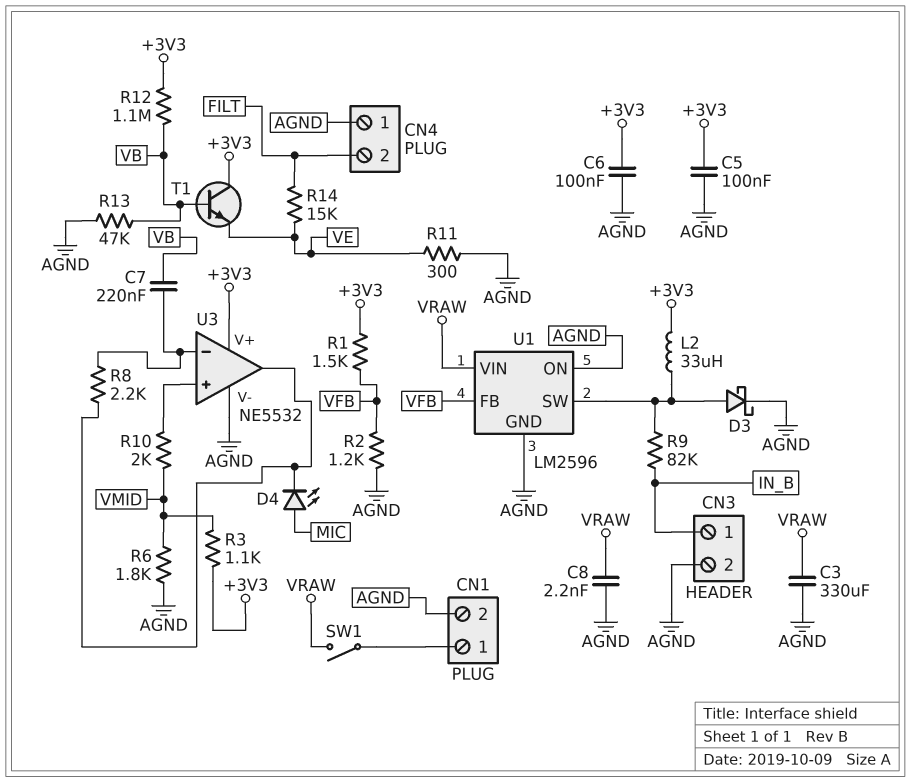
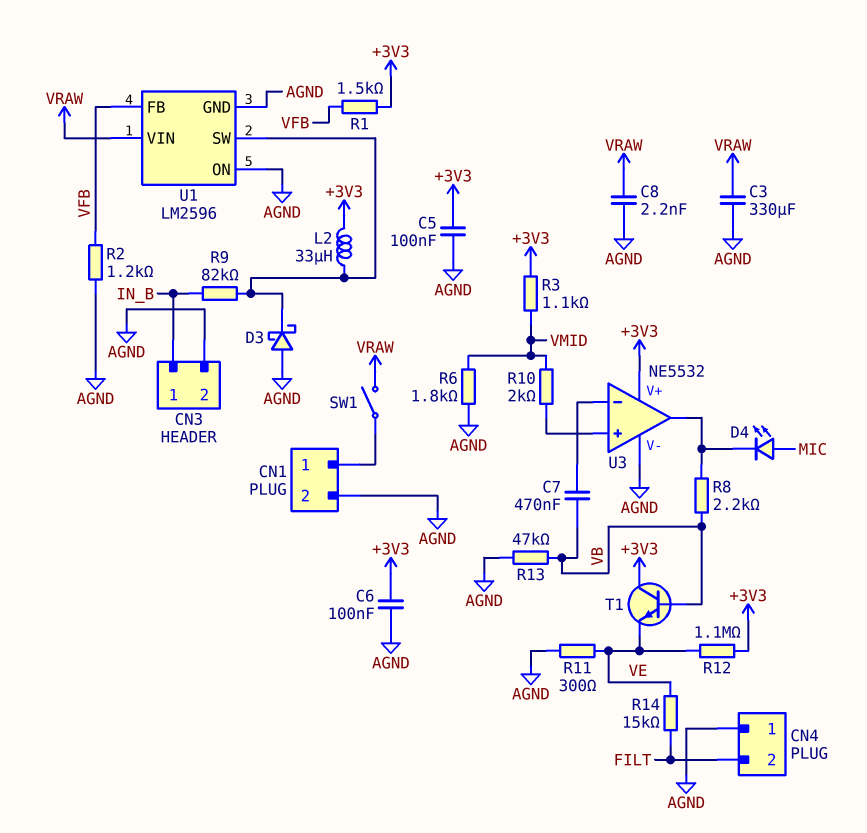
C7: 220nF (U3/in-, VB) -> 470nF (U3/in-, VB)
D3: schottky (A U1/SW, K AGND) -> schottky (A AGND, K U1/SW)
R8: 2.2k (U3/in-, U3/out) -> 2.2k (U3/out, VB)
R12: 1.1M (+3V3, VB) -> 1.1M (+3V3, VE)

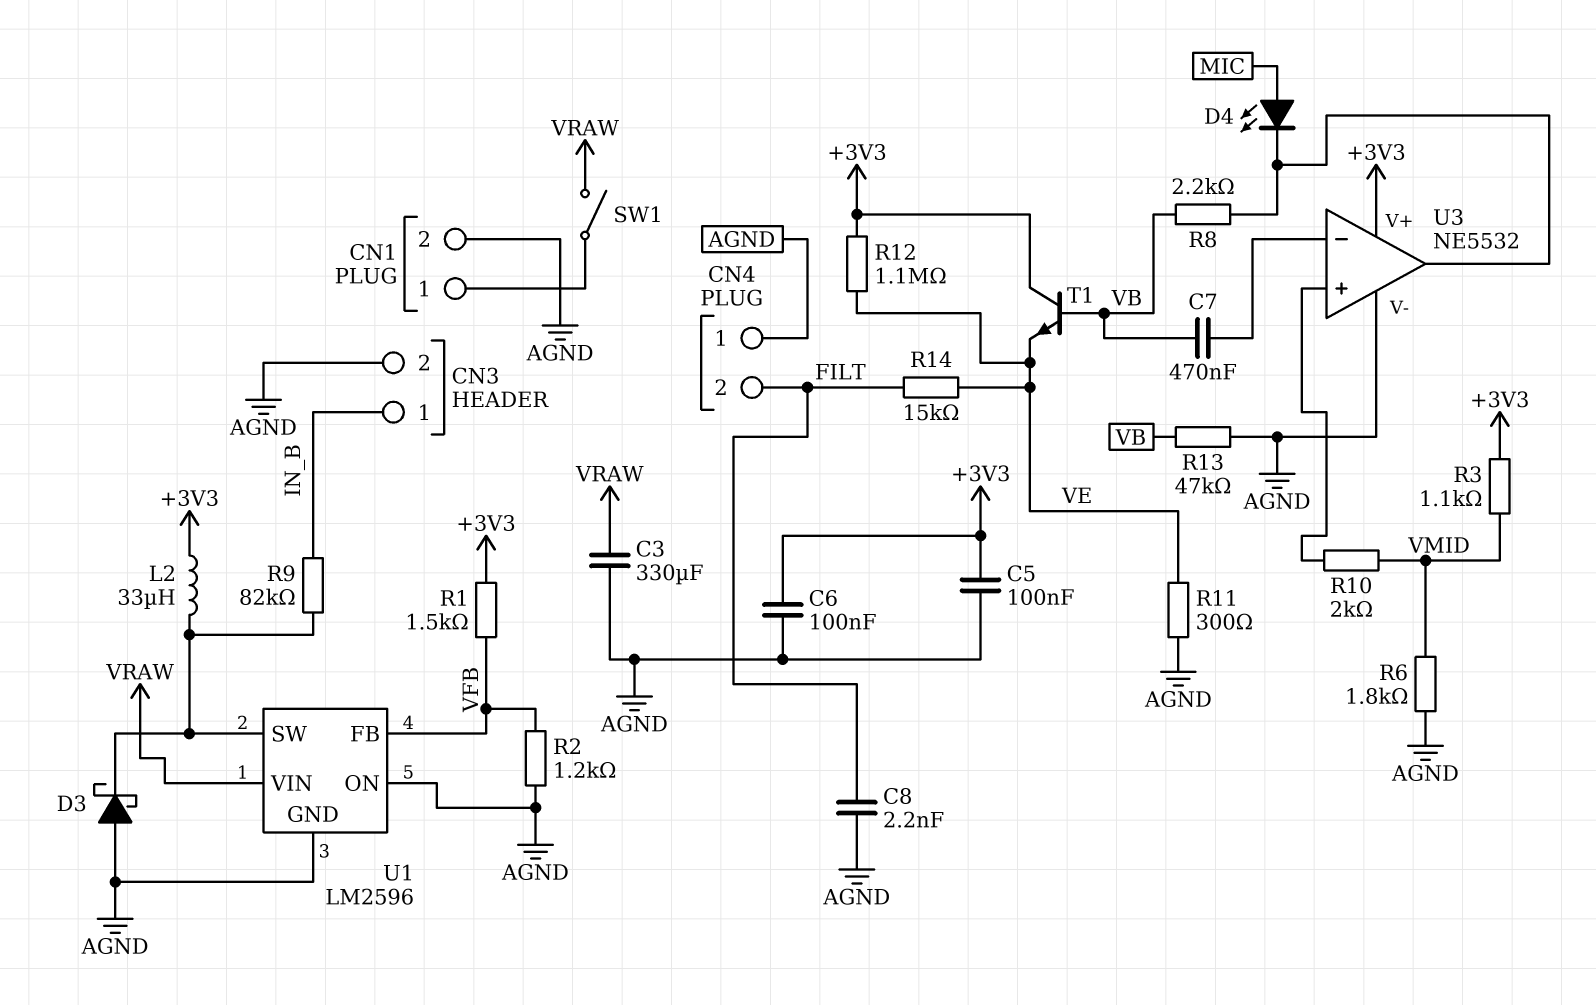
C8: 2.2nF (AGND, VRAW) -> 2.2nF (AGND, FILT)

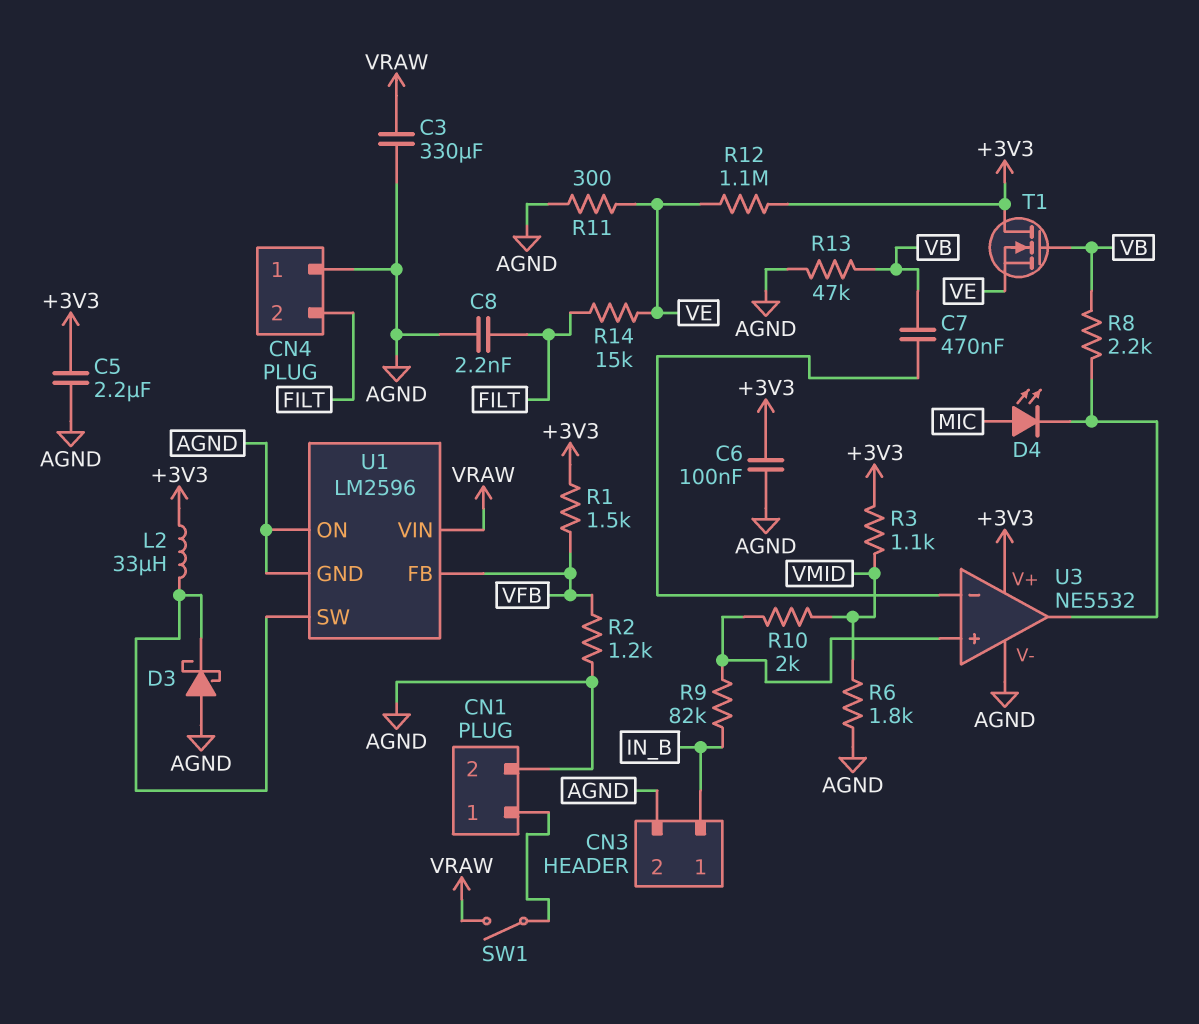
C5: 100nF (+3V3, AGND) -> 2.2uF (+3V3, AGND)
R9: 82k (IN_B, U1/SW) -> 82k (IN_B, U3/in+)
T1: NPN (B VB, C +3V3, E VE) -> NMOS (G VB, D +3V3, S VE)

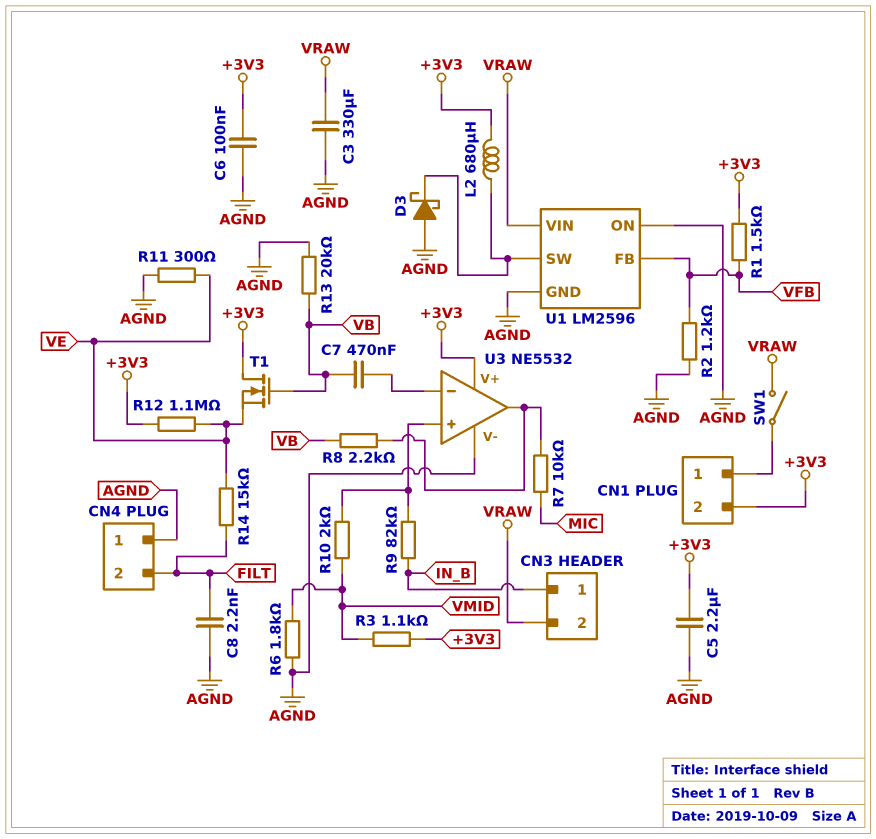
CN1 pin 2: AGND -> +3V3
CN3 pin 2: AGND -> VRAW
D4: LED (A MIC, K U3/out) -> none
L2: 33uH (+3V3, U1/SW) -> 680uH (+3V3, U1/SW)
R7: none -> 10k (MIC, U3/out)
R13: 47k (AGND, VB) -> 20k (AGND, VB)

